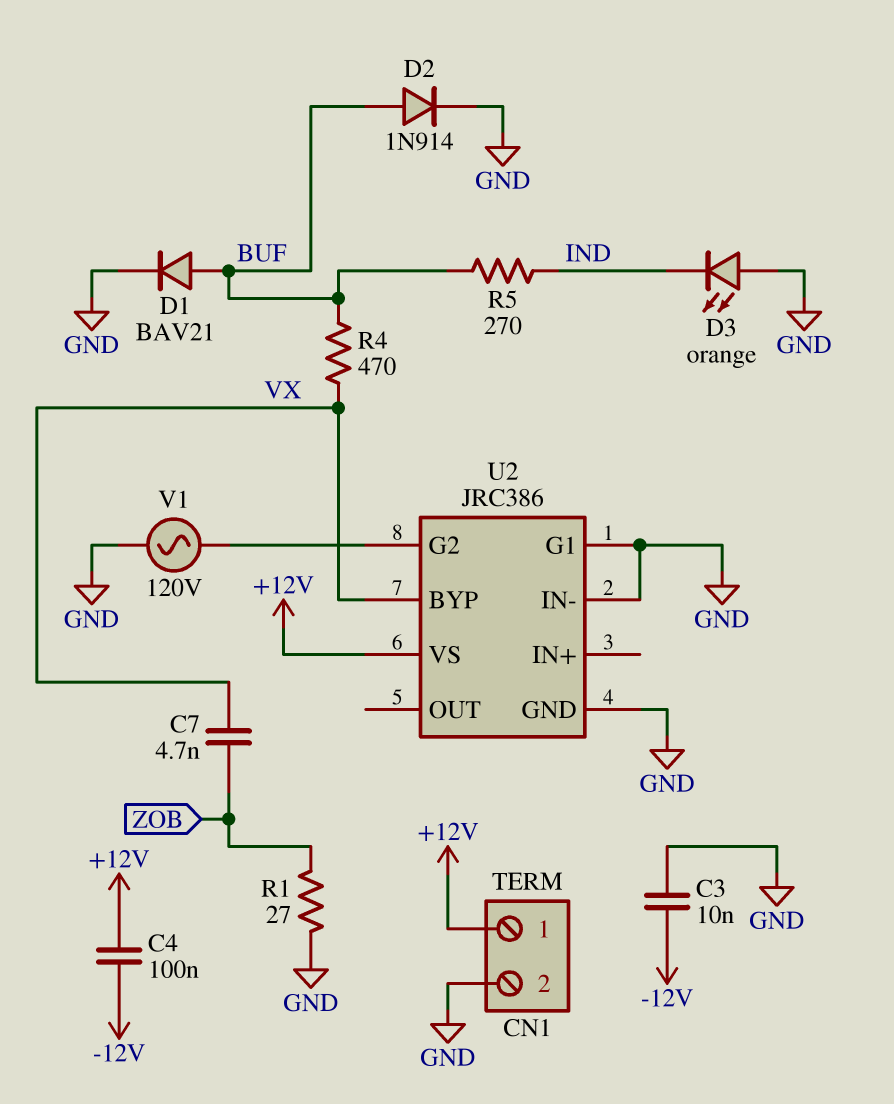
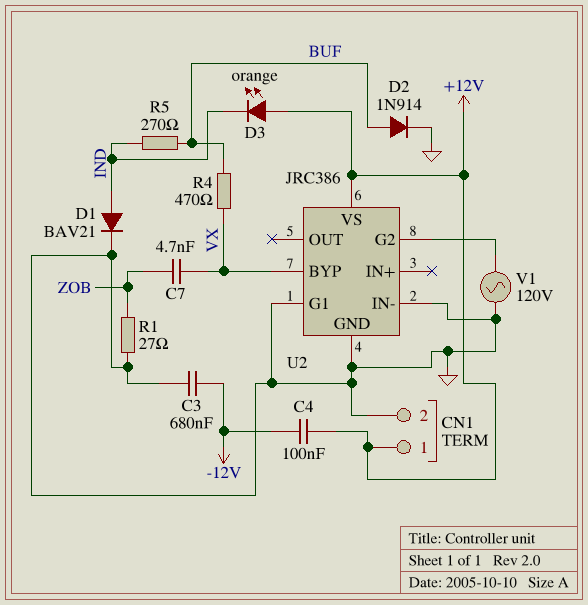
C3: 10nF (-12V, GND) -> 680nF (-12V, GND)
D1: diode BAV21 (A BUF, K GND) -> diode BAV21 (A IND, K GND)
D3: LED orange (A GND, K IND) -> LED orange (A +12V, K IND)

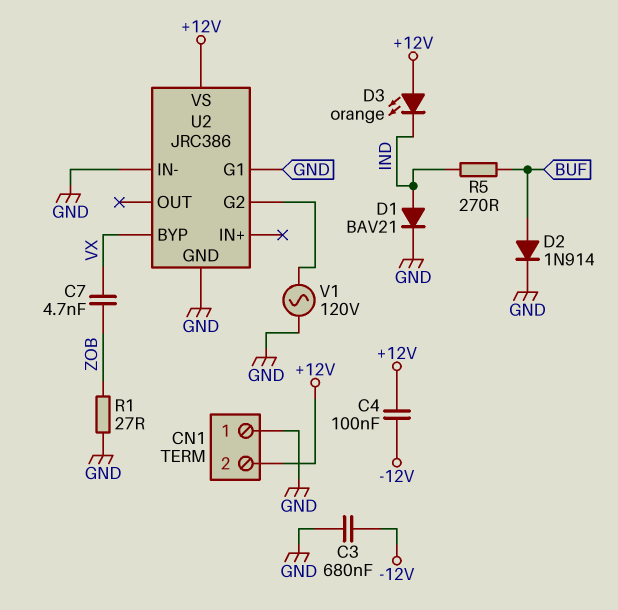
CN1 pin 1: +12V -> GND
CN1 pin 2: GND -> +12V
R4: 470 (BUF, VX) -> none

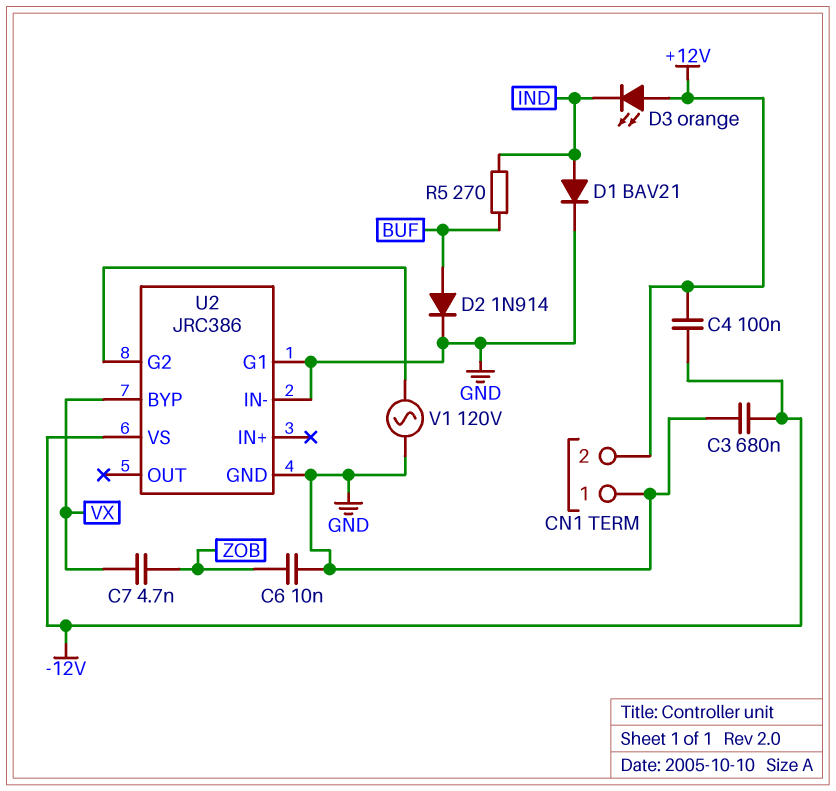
C6: none -> 10nF (GND, ZOB)
R1: 27 (GND, ZOB) -> none
U2 pin VS: +12V -> -12V

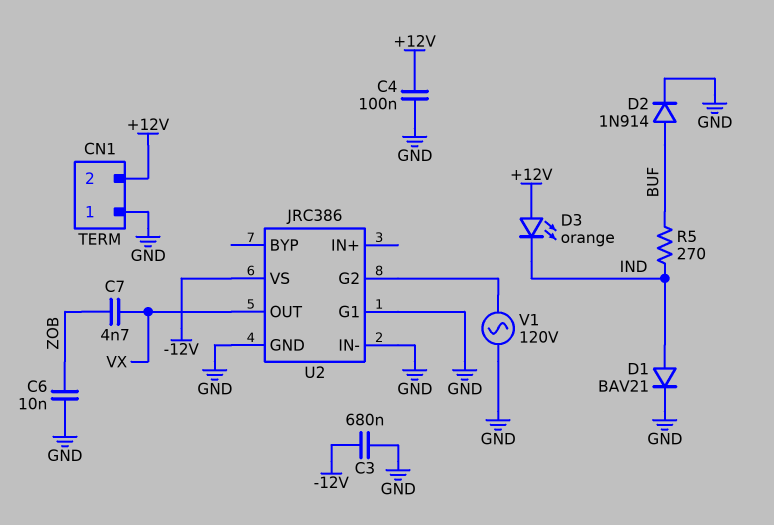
C4: 100nF (+12V, -12V) -> 100nF (+12V, GND)
U2 pin BYP: VX -> none
U2 pin OUT: none -> VX

